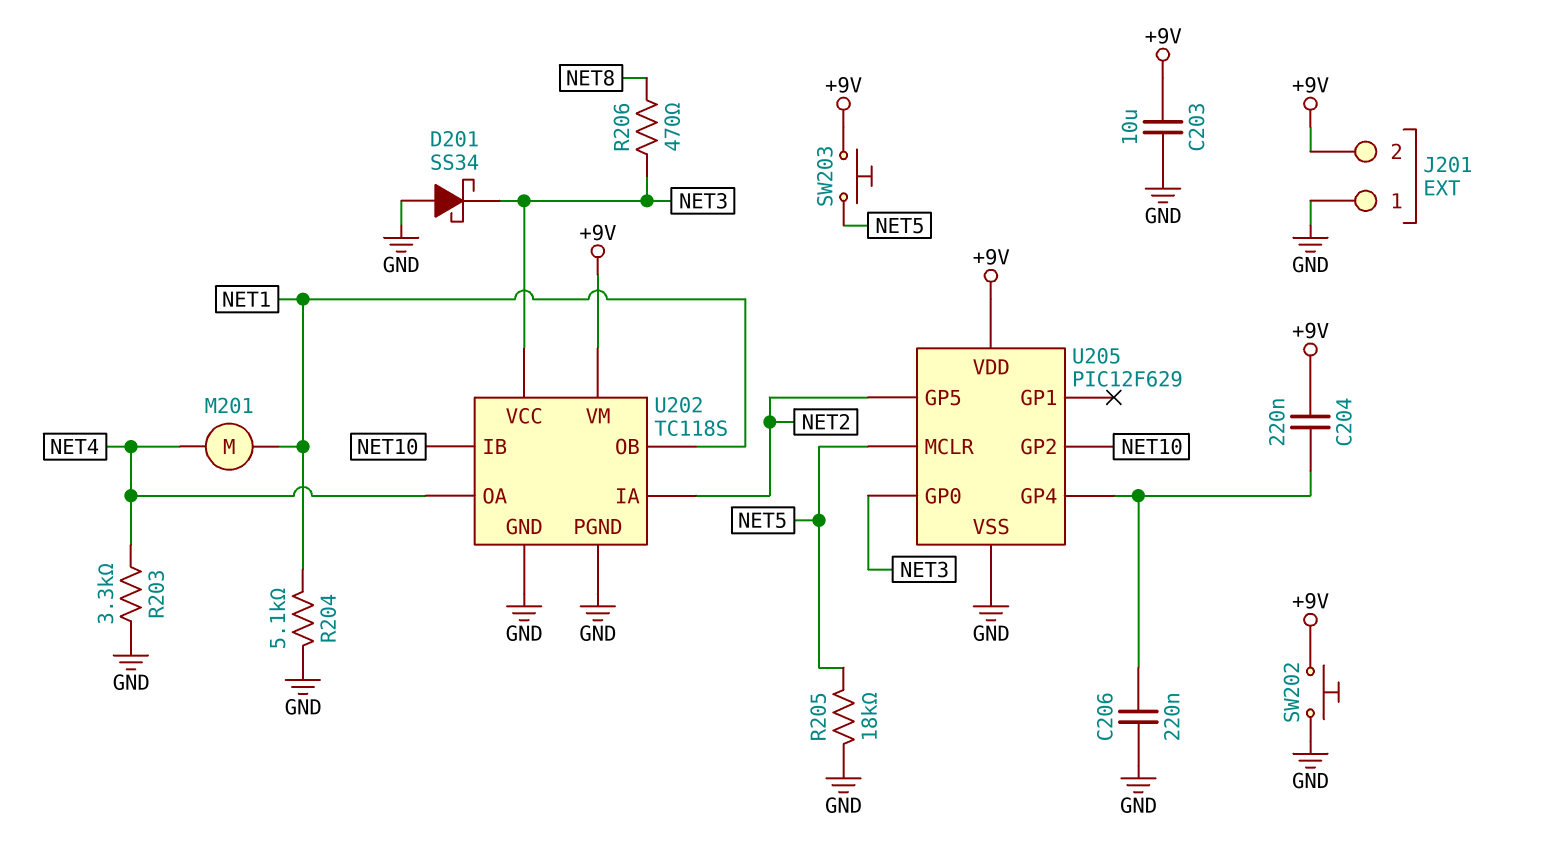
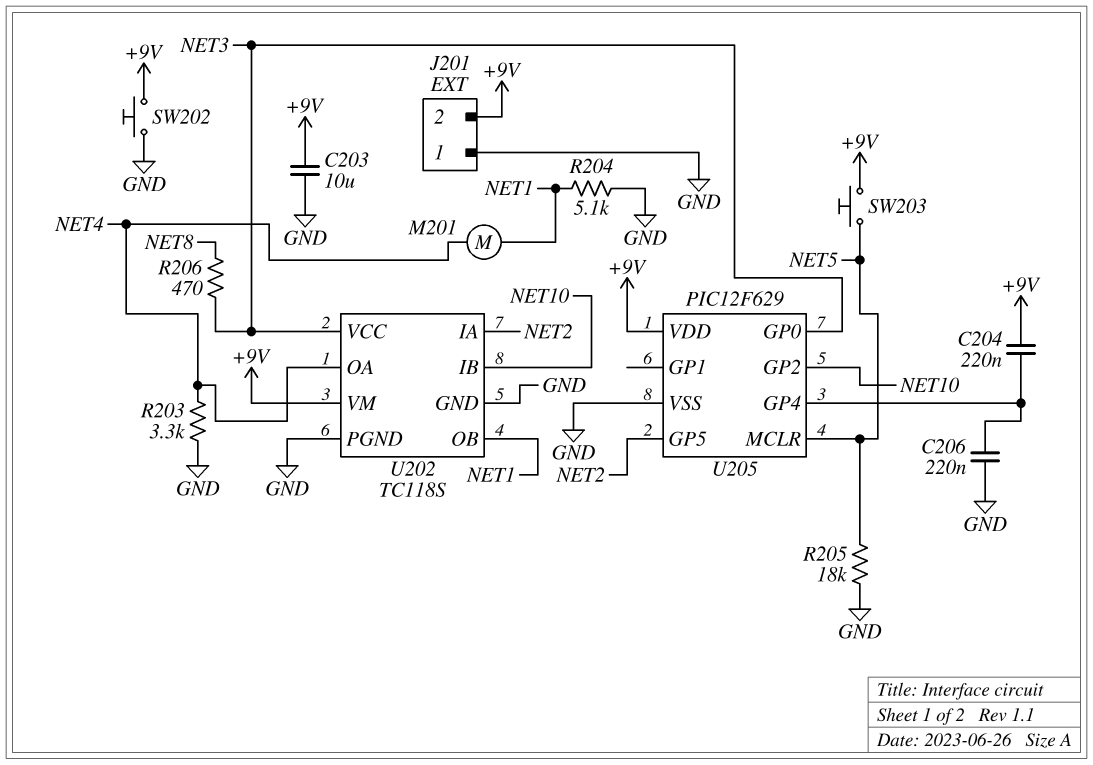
D201: schottky SS34 (A GND, K NET3) -> none

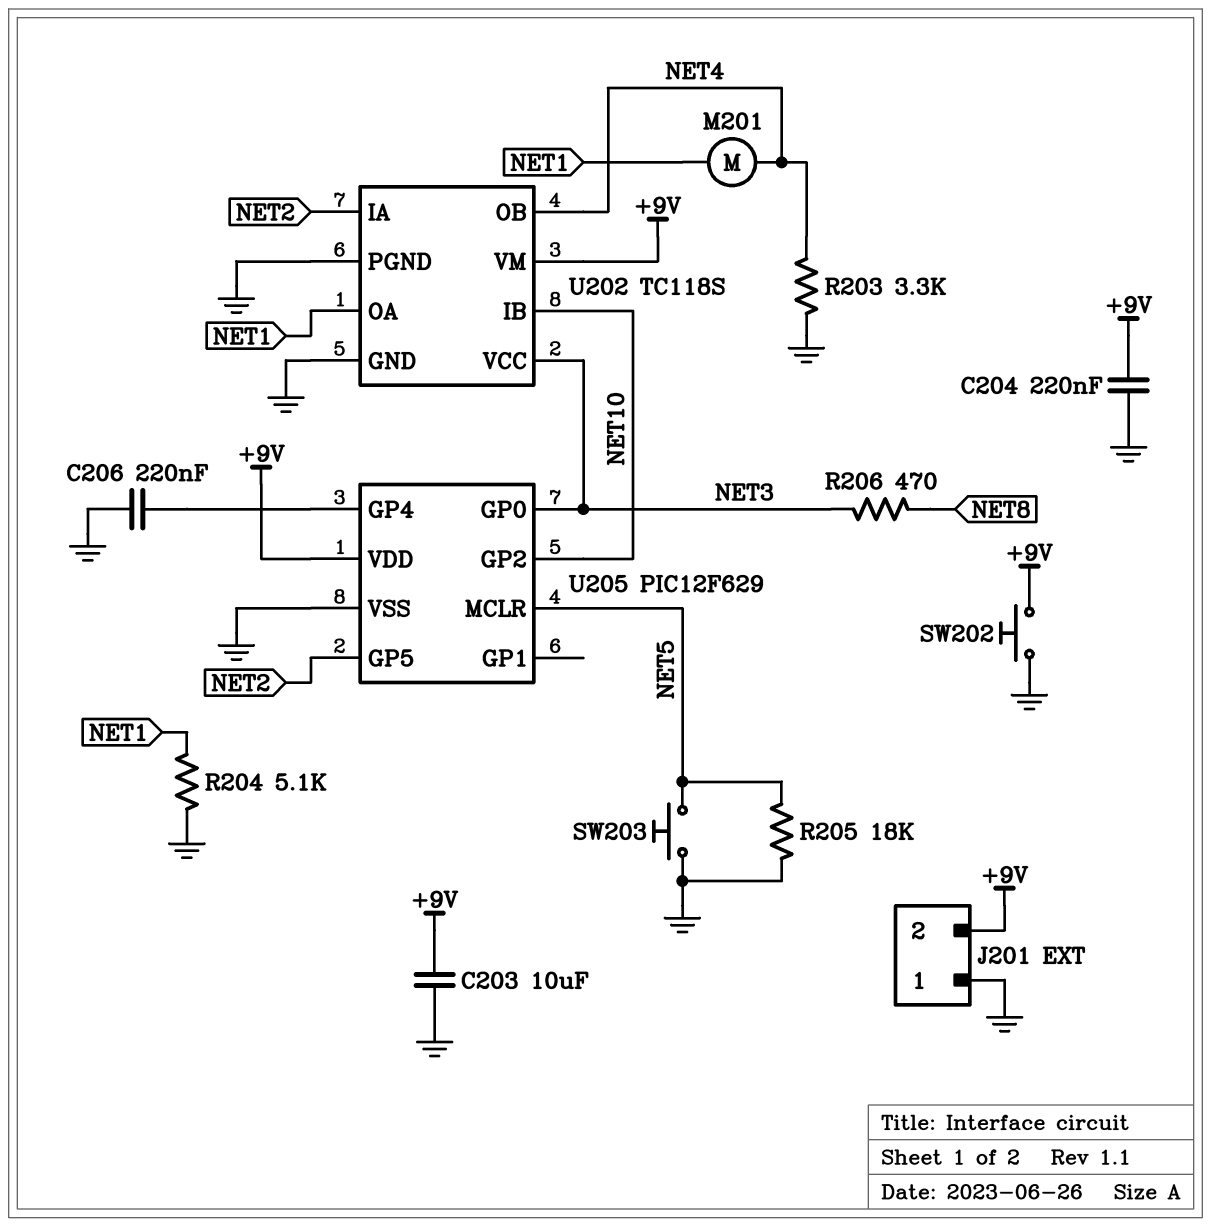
C204: 220nF (+9V, U205/GP4) -> 220nF (+9V, GND)
SW203: button (+9V, NET5) -> button (GND, NET5)
U202 pin OA: NET4 -> NET1
U202 pin OB: NET1 -> NET4

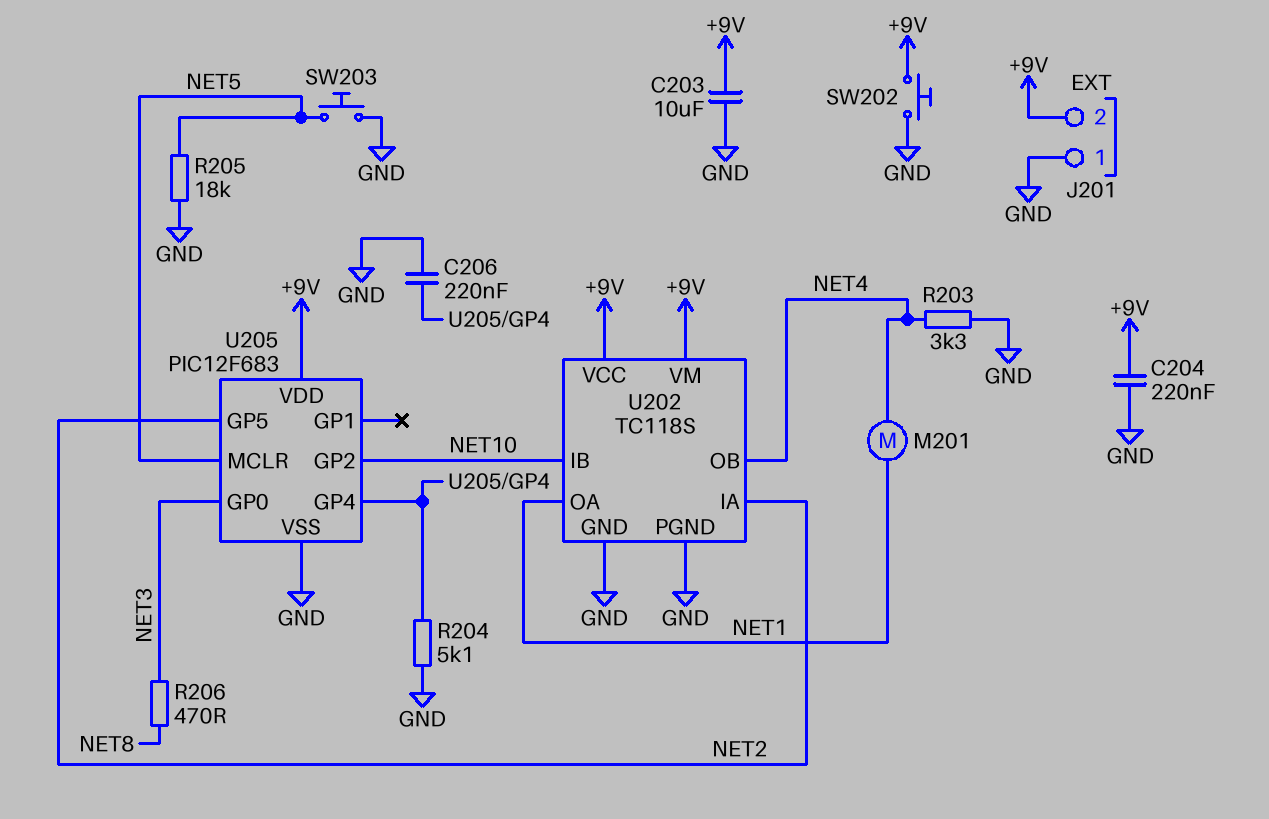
R204: 5.1k (GND, NET1) -> 5.1k (GND, U205/GP4)
U202 pin VCC: NET3 -> +9V
U205: PIC12F629 -> PIC12F683

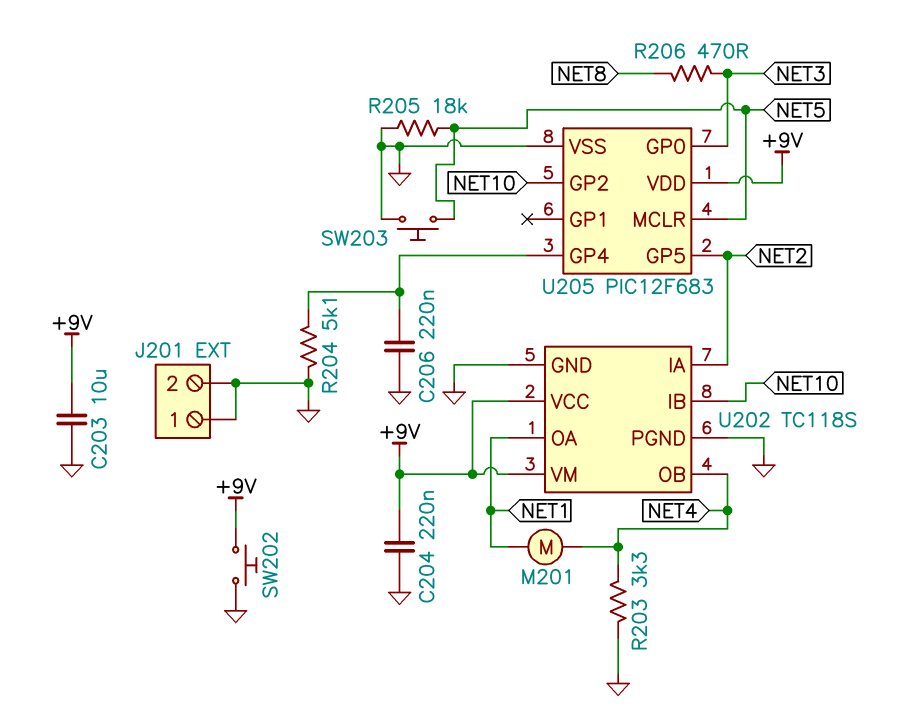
J201 pin 2: +9V -> GND

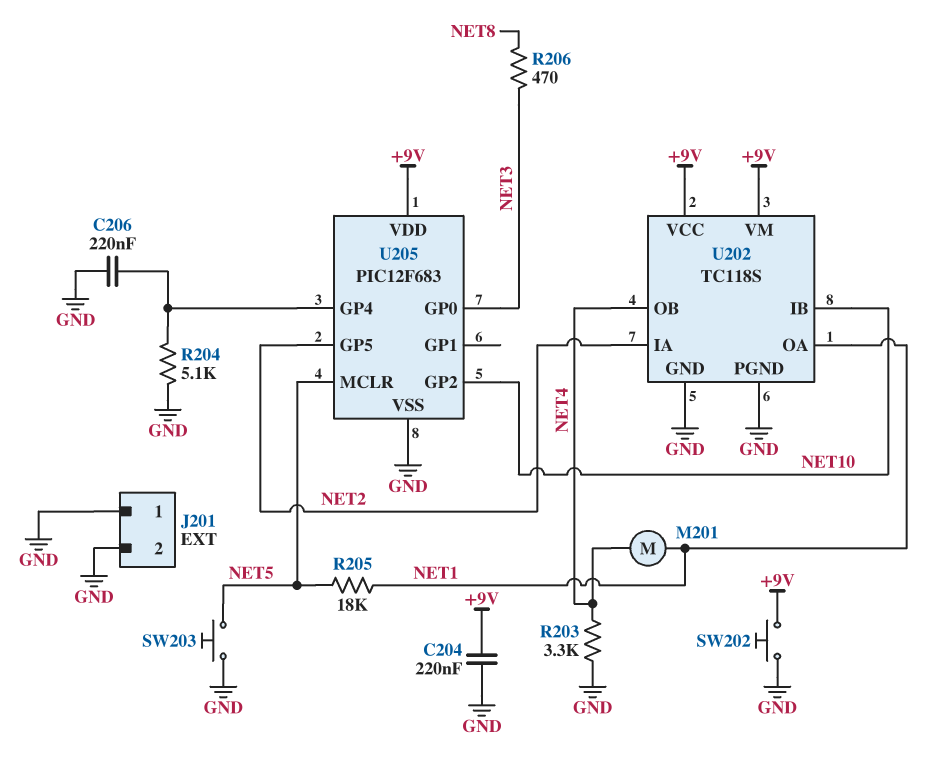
C203: 10uF (+9V, GND) -> none
R205: 18k (GND, NET5) -> 18k (NET1, NET5)

